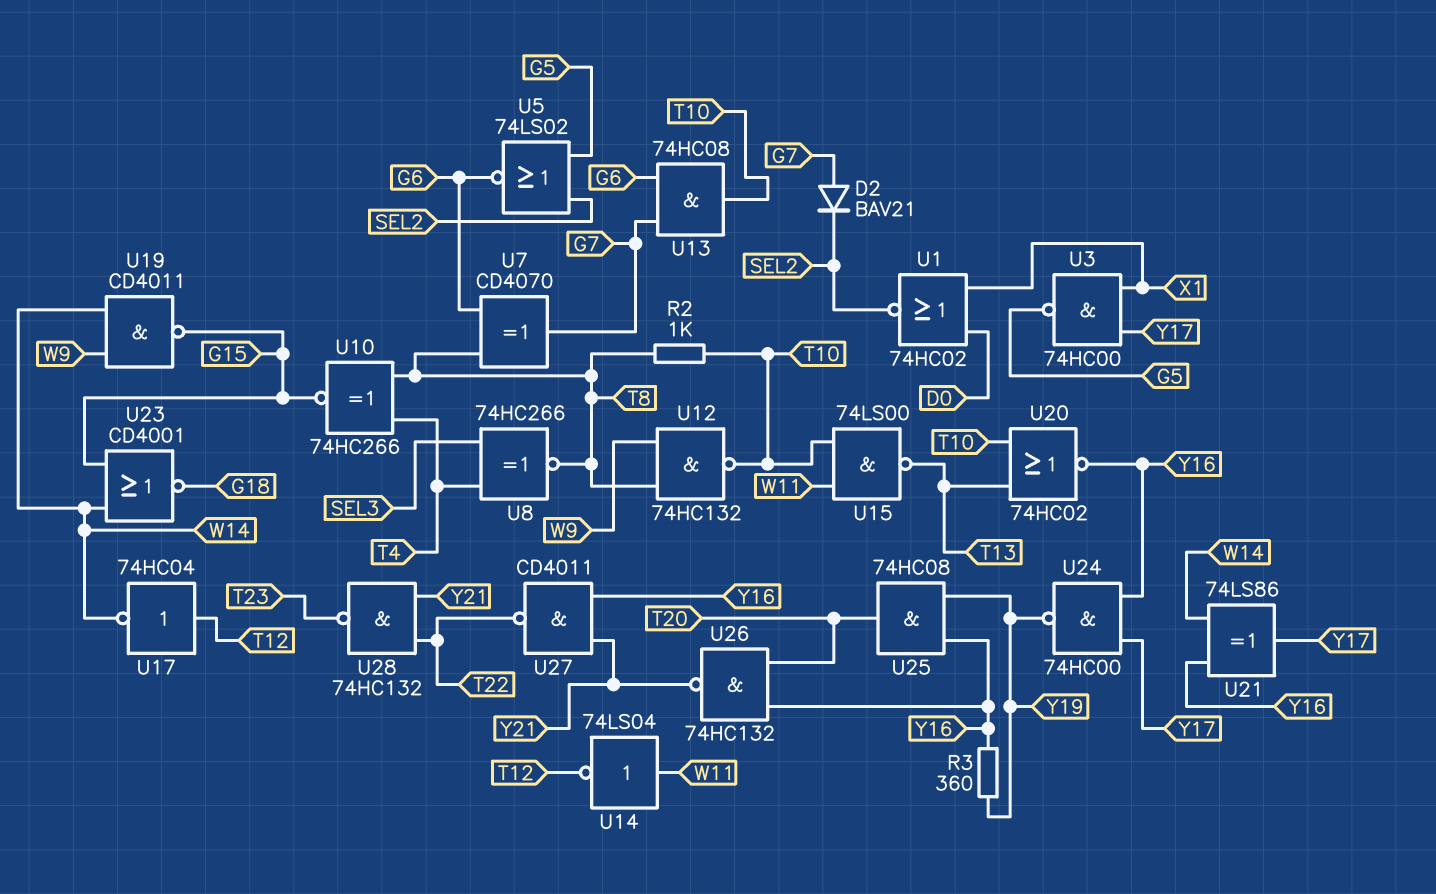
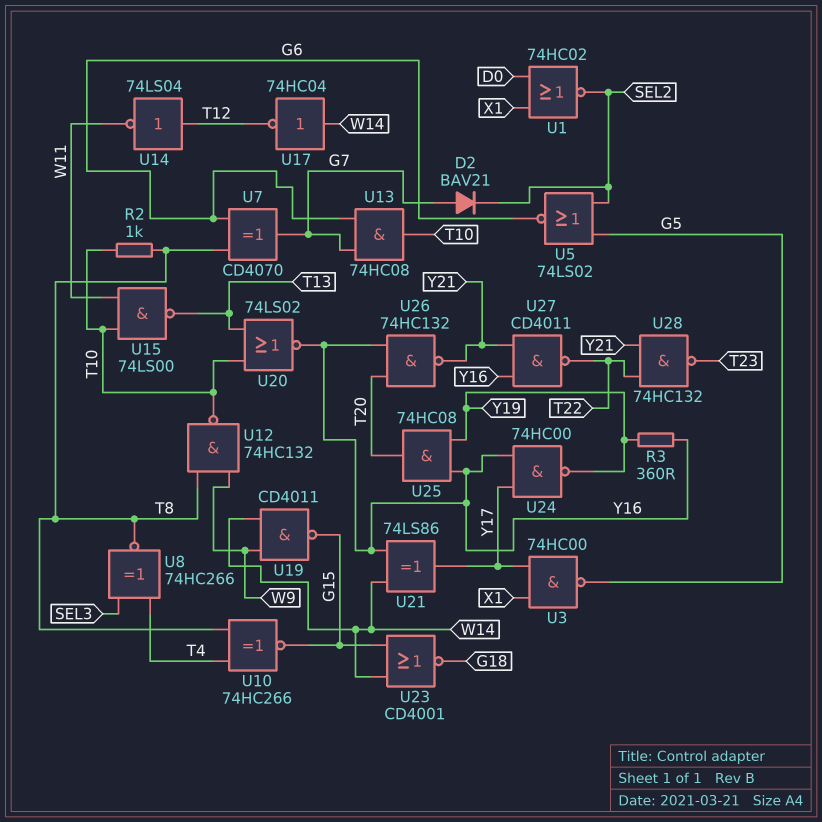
U14: NOT 74LS04 (in W11, out T12) -> NOT 74LS04 (in T12, out W11)
U17: NOT 74HC04 (in T12, out W14) -> NOT 74HC04 (in W14, out T12)
U20: NOR 74HC02 (in T10, in T13, out Y16) -> NOR 74LS02 (in T10, in T13, out Y16)

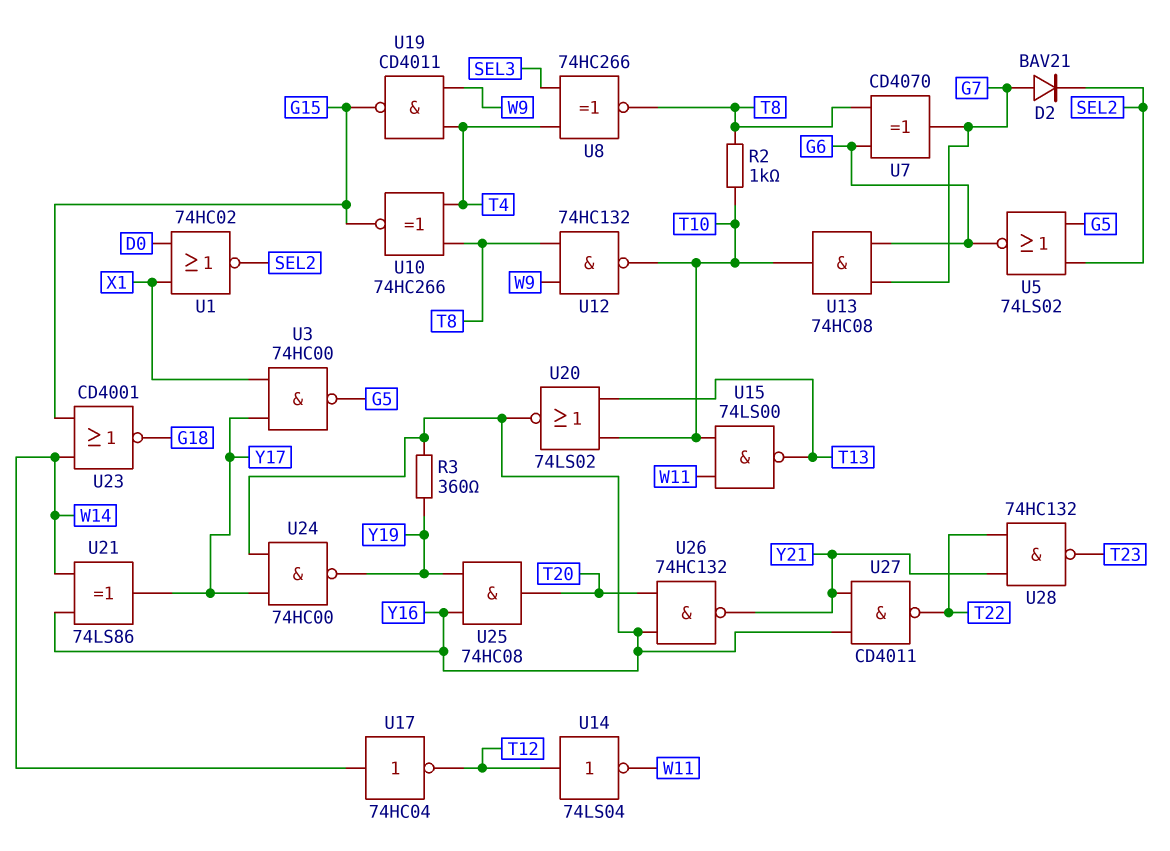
U19: NAND CD4011 (in W9, in W14, out G15) -> NAND CD4011 (in T4, in W9, out G15)

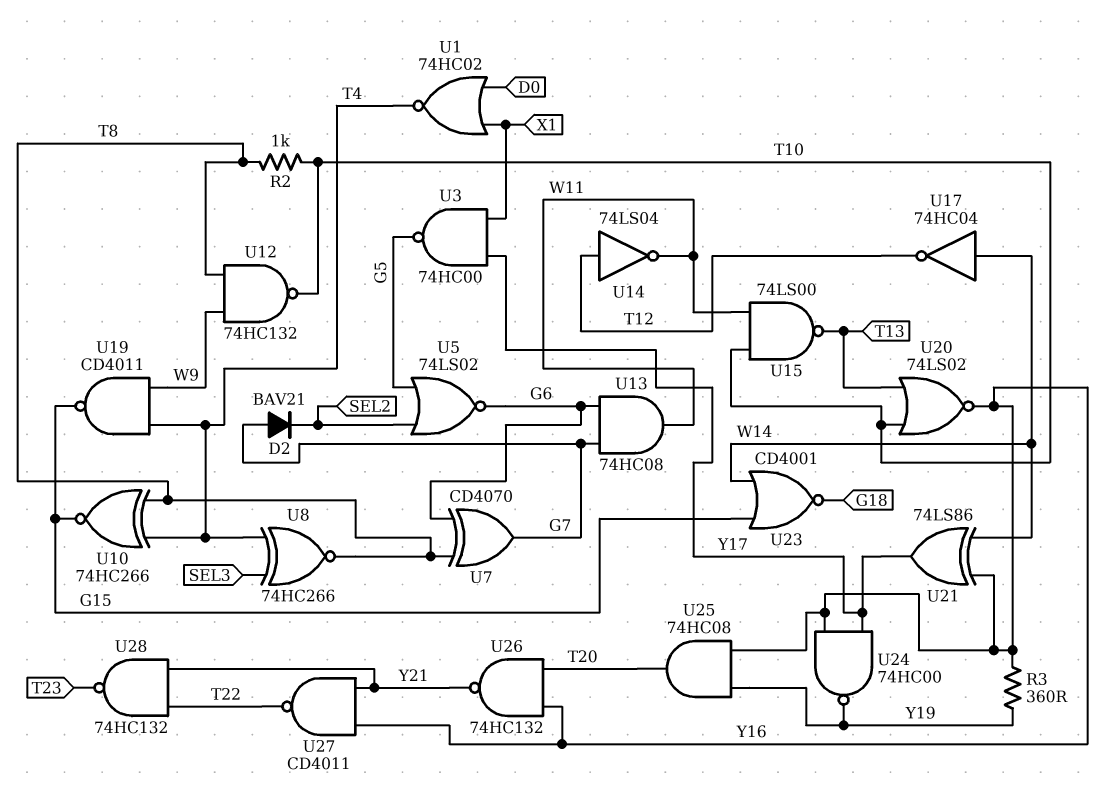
U1: NOR 74HC02 (in D0, in X1, out SEL2) -> NOR 74HC02 (in D0, in X1, out T4)
U13: AND 74HC08 (in G6, in G7, out T10) -> AND 74HC08 (in G6, in G7, out W11)

